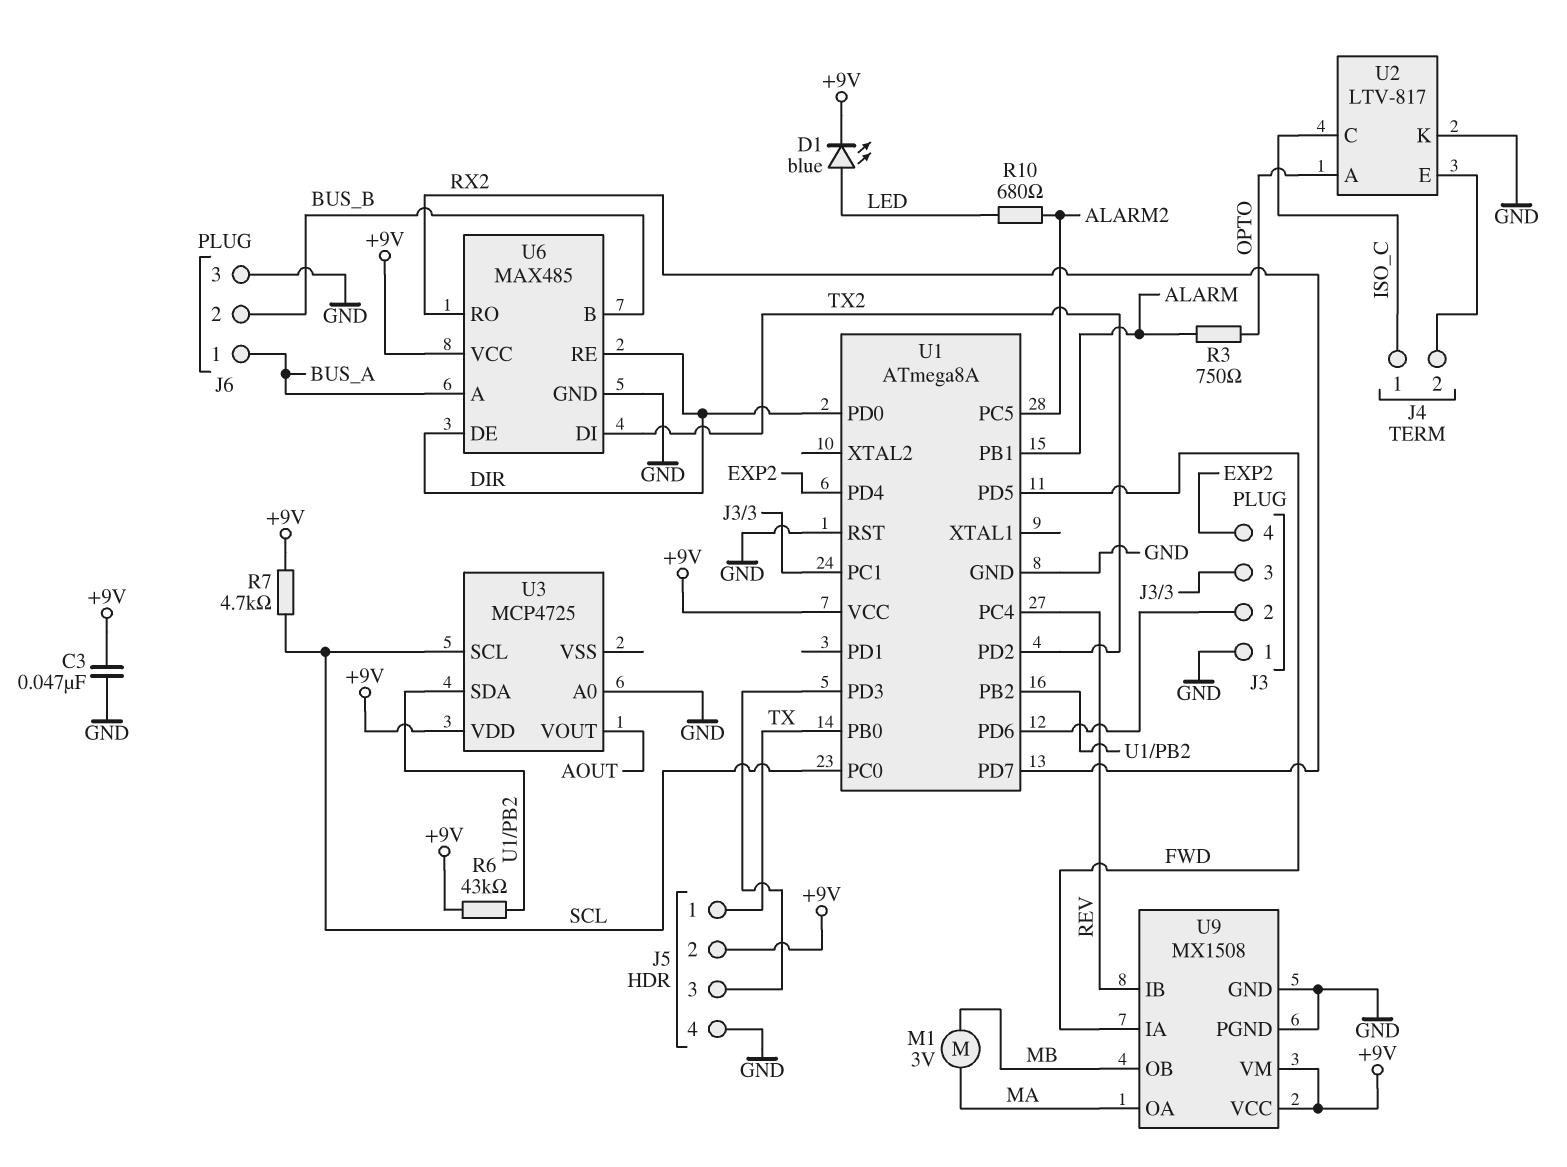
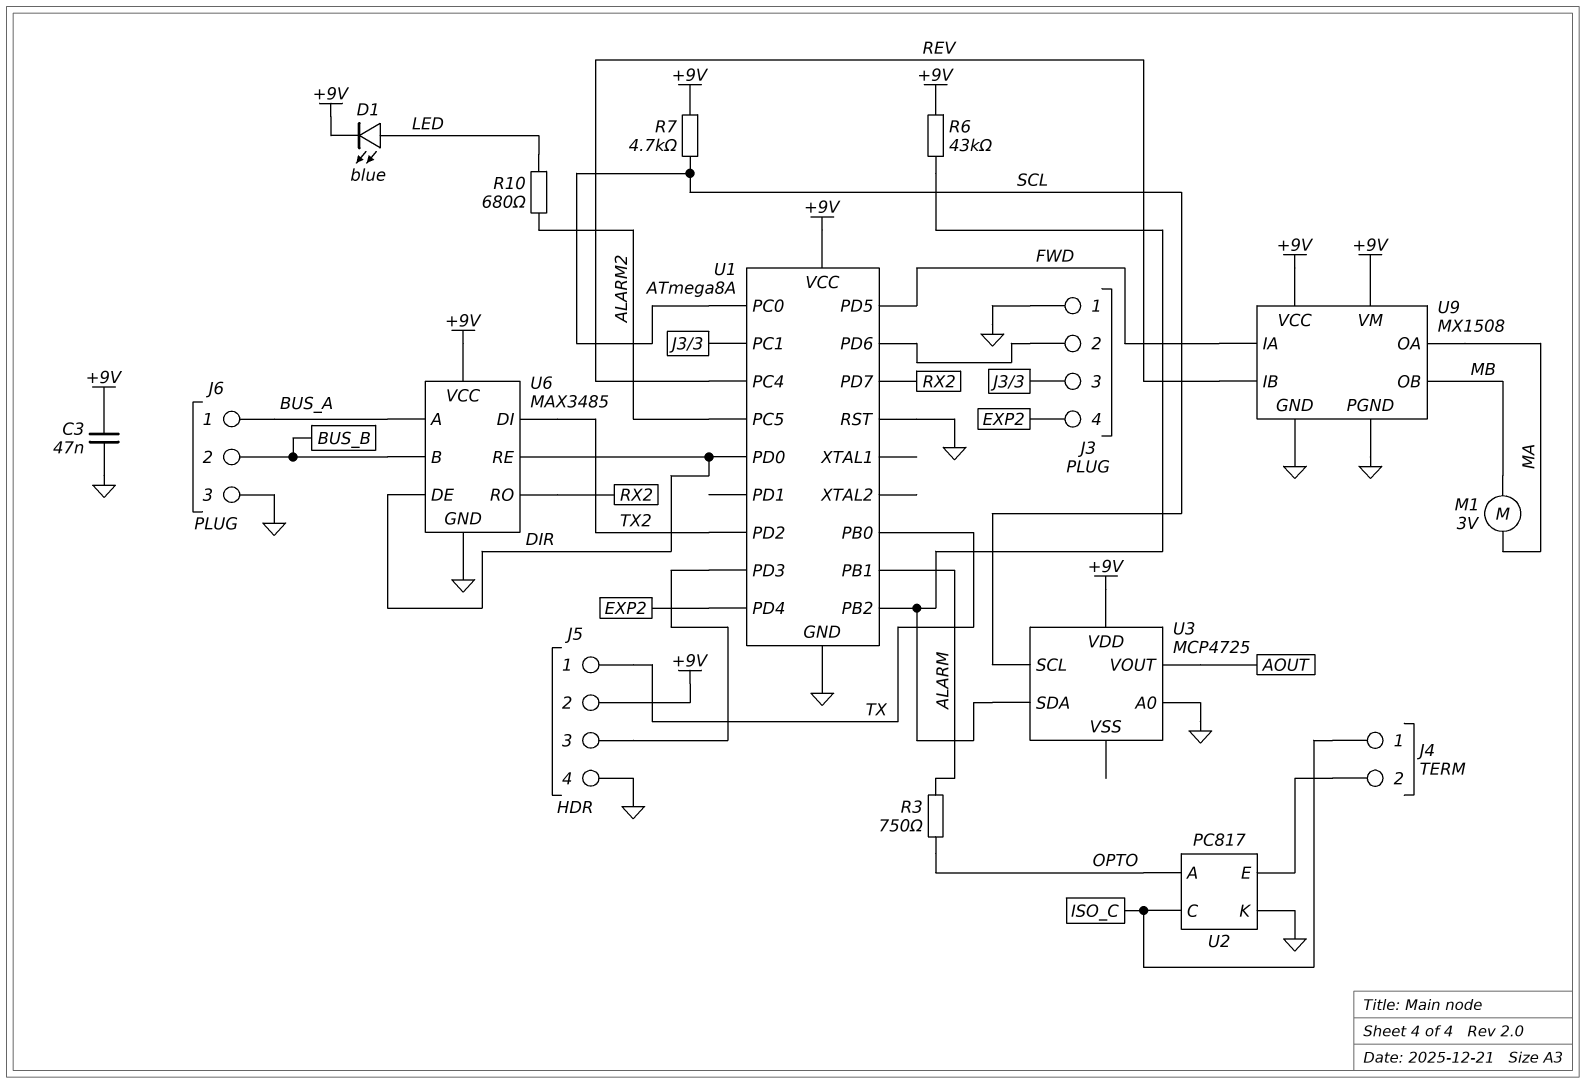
U2: LTV-817 -> PC817
U6: MAX485 -> MAX3485

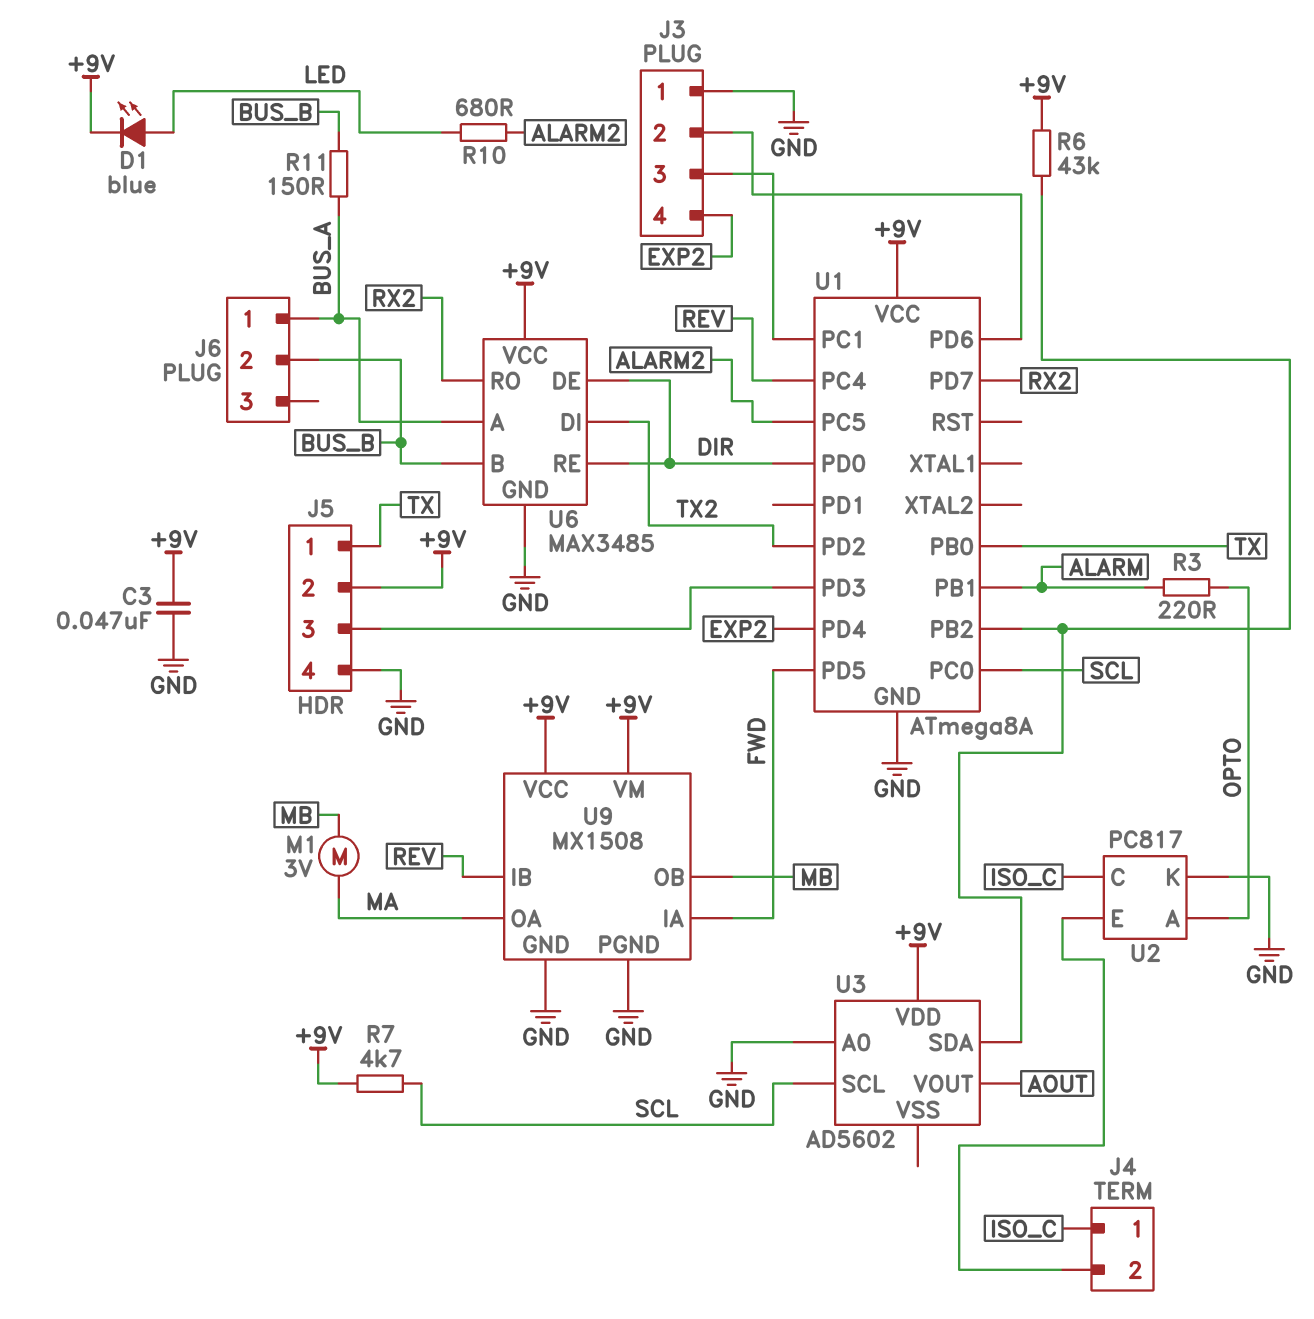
J6 pin 3: GND -> none
R3: 750 (ALARM, OPTO) -> 220 (ALARM, OPTO)
R11: none -> 150 (BUS_A, BUS_B)
U1 pin RST: GND -> none
U3: MCP4725 -> AD5602

